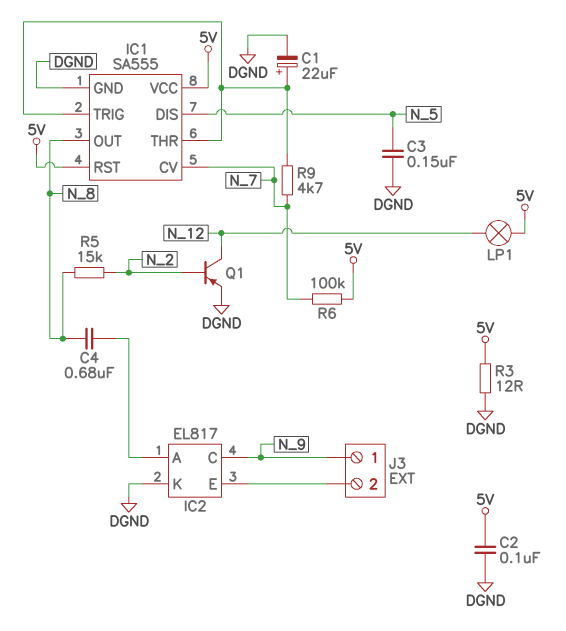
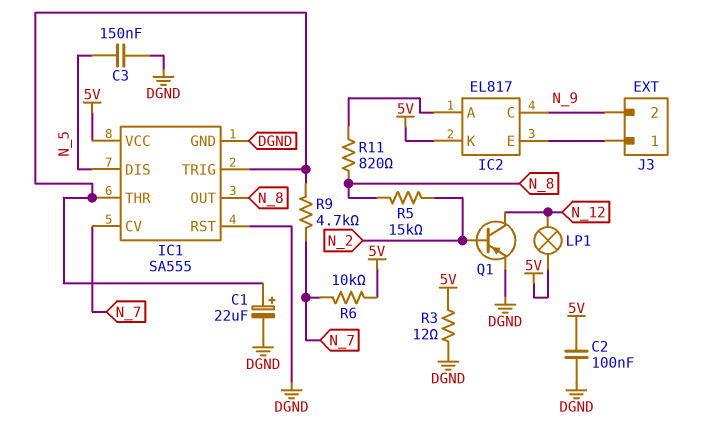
C4: 680nF (IC2/A, N_8) -> none
IC1 pin RST: 5V -> DGND
IC2 pin K: DGND -> 5V
J3 pin 1: N_9 -> IC2/E
J3 pin 2: IC2/E -> N_9
R6: 100k (5V, N_7) -> 10k (5V, N_7)
R11: none -> 820 (IC2/A, N_8)

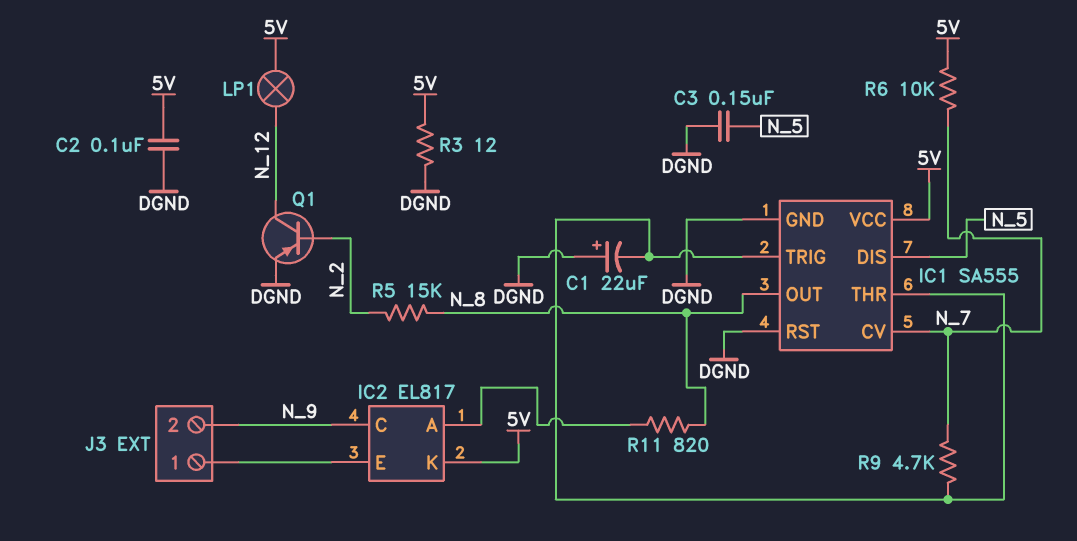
C1: 22uF (plus IC1/THR, minus DGND) -> 22uF (plus DGND, minus IC1/THR)

